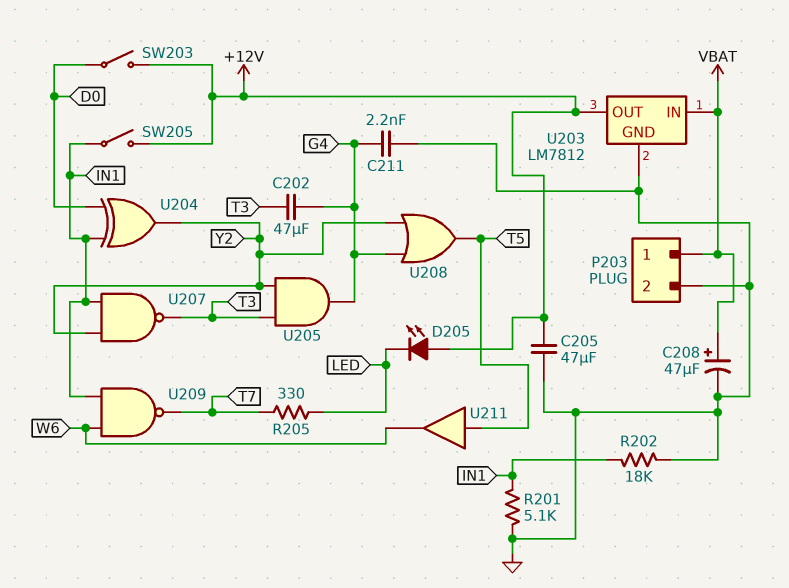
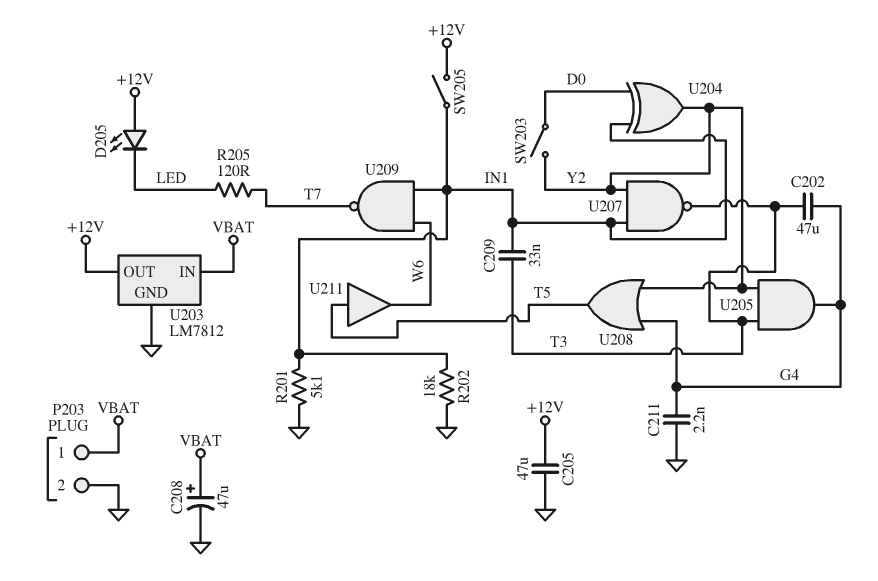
C209: none -> 33nF (IN1, T3)
R205: 330 (LED, T7) -> 120 (LED, T7)
SW203: switch (+12V, D0) -> switch (D0, Y2)

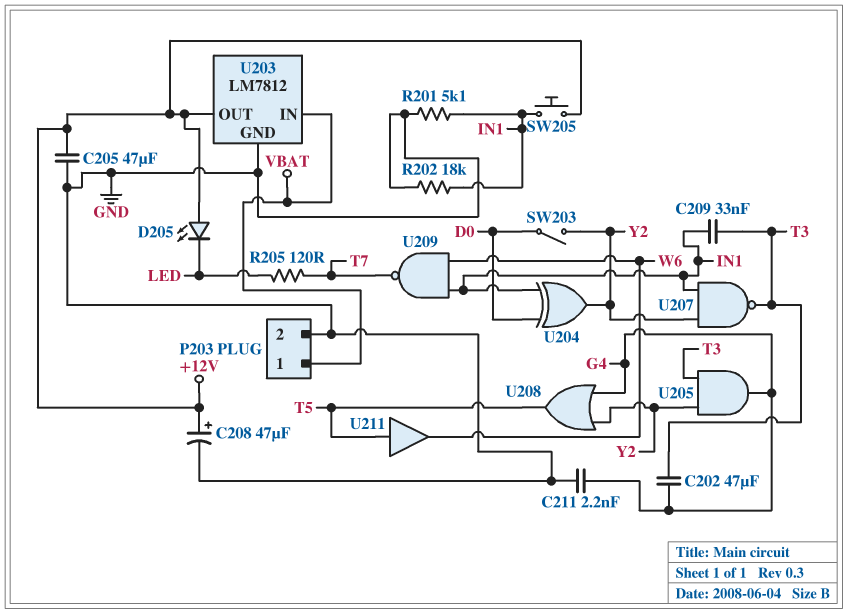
C208: 47uF (plus VBAT, minus GND) -> 47uF (plus +12V, minus GND)
SW205: switch (+12V, IN1) -> button (+12V, IN1)

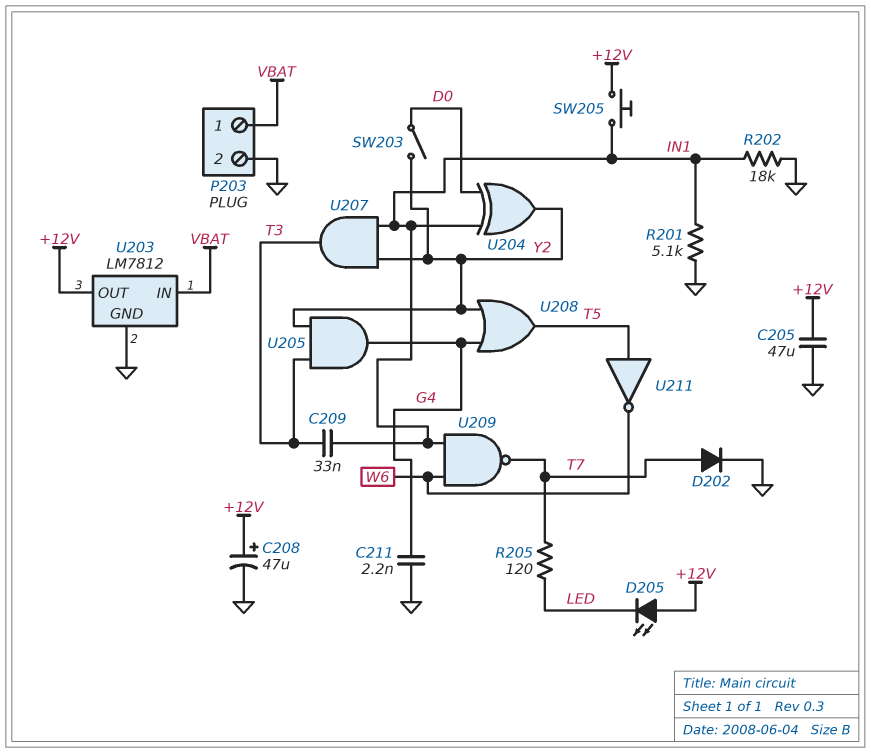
C202: 47uF (G4, T3) -> none
D202: none -> diode (A T7, K GND)
U207: NAND (in IN1, in Y2, out T3) -> AND (in IN1, in Y2, out T3)
U211: buffer (in T5, out W6) -> NOT (in T5, out W6)

